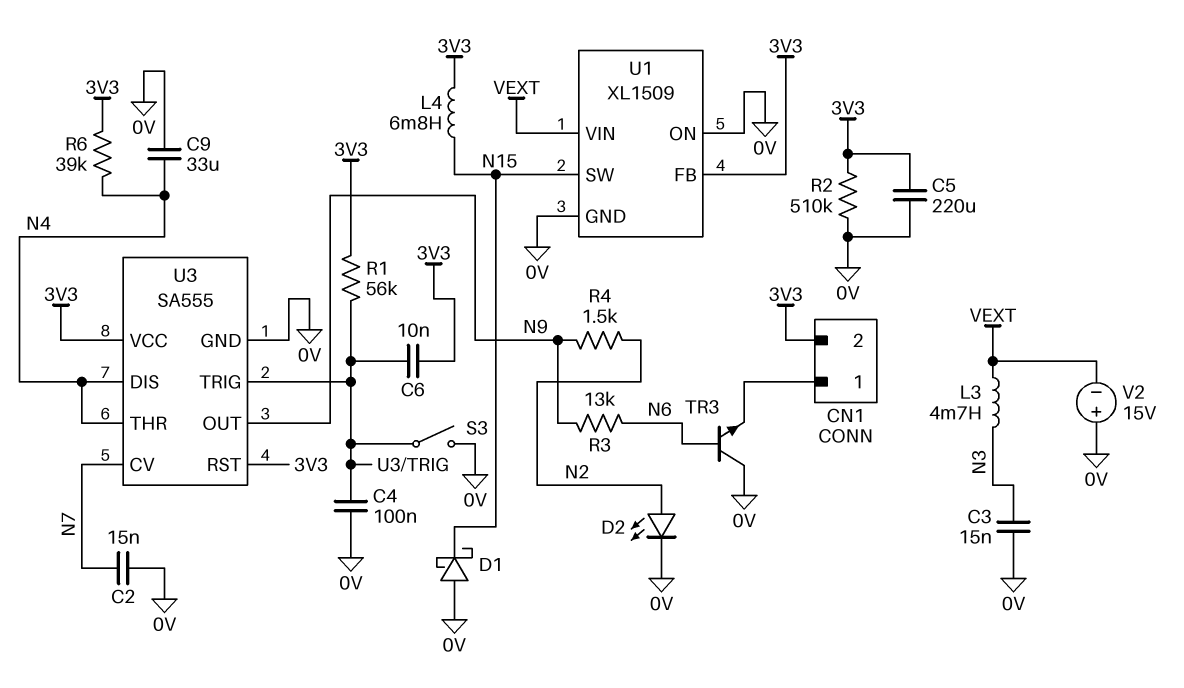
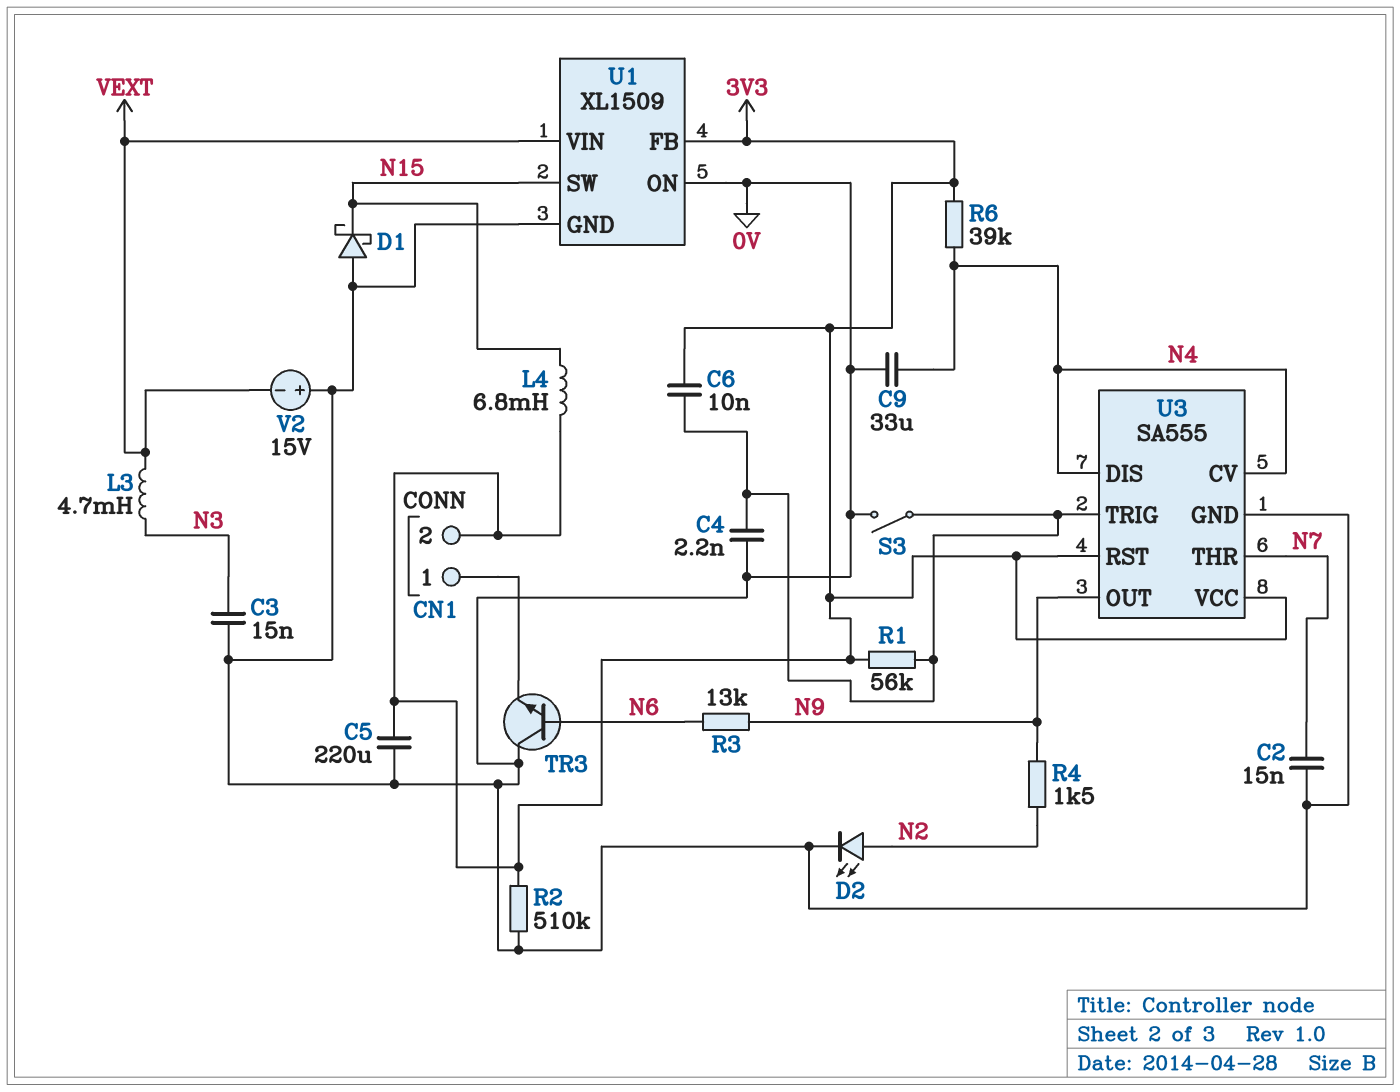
C4: 100nF (0V, U3/TRIG) -> 2.2nF (0V, U3/TRIG)
U3 pin CV: N7 -> N4
U3 pin THR: N4 -> N7

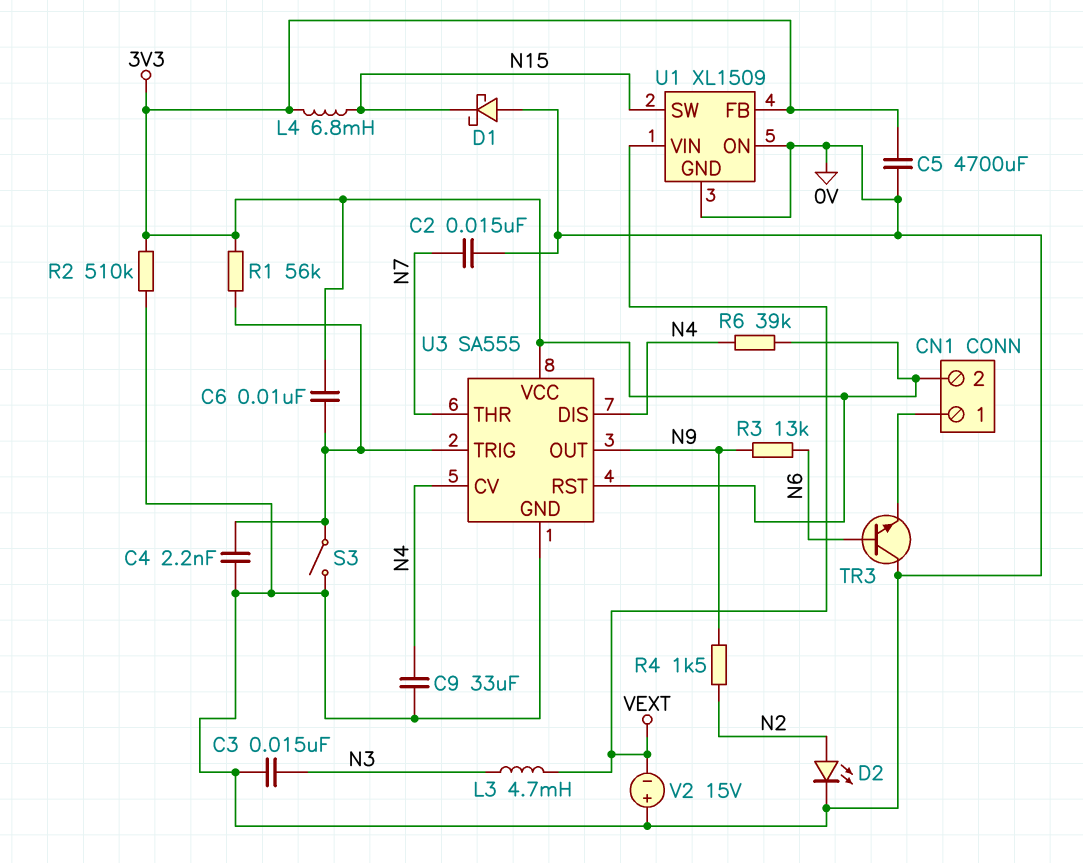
C5: 220uF (0V, 3V3) -> 4700uF (0V, 3V3)

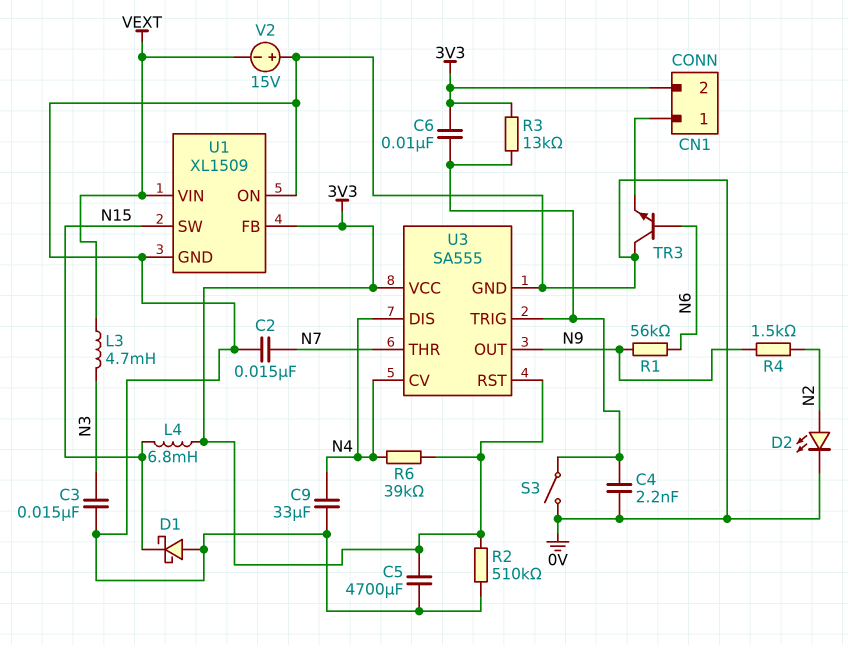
R1: 56k (3V3, U3/TRIG) -> 56k (N6, N9)
R3: 13k (N6, N9) -> 13k (3V3, U3/TRIG)

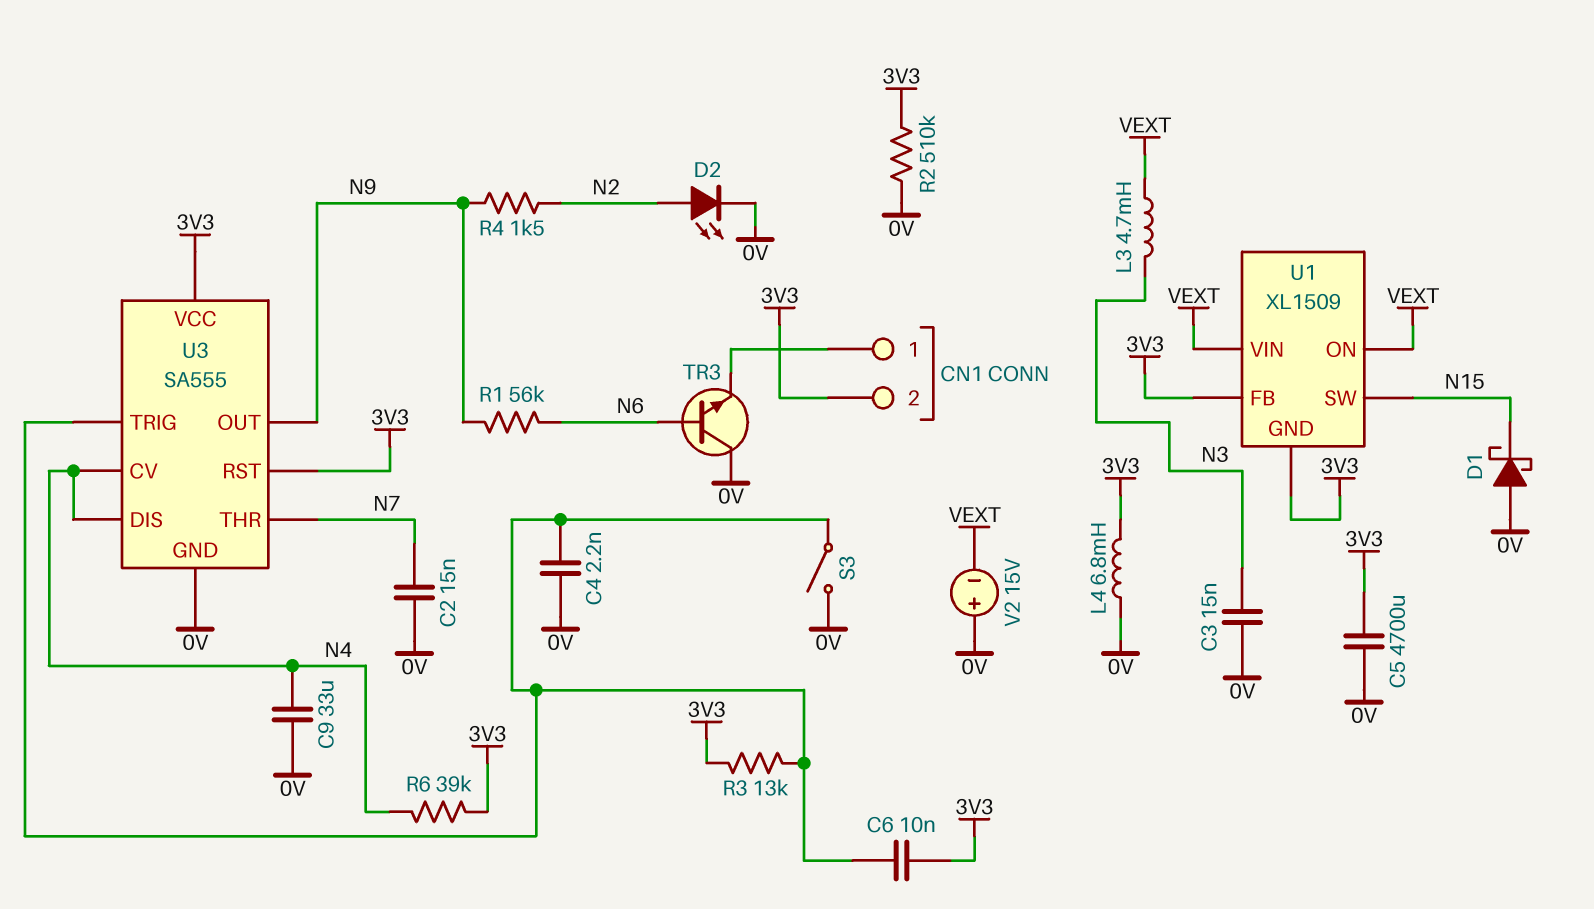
L4: 6.8mH (3V3, N15) -> 6.8mH (0V, 3V3)
U1 pin GND: 0V -> 3V3
U1 pin ON: 0V -> VEXT

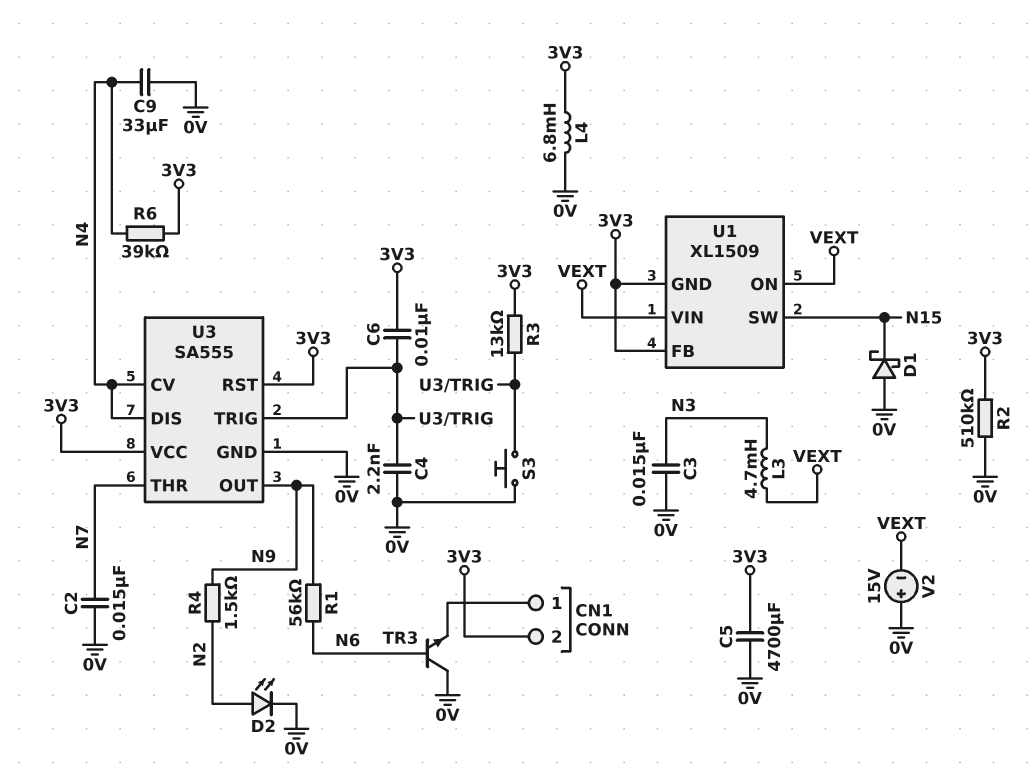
S3: switch (0V, U3/TRIG) -> button (0V, U3/TRIG)

